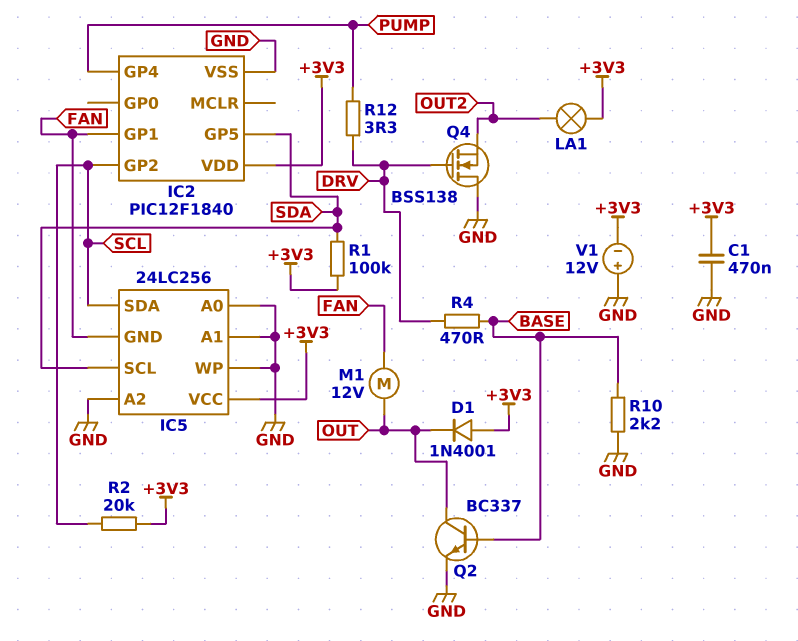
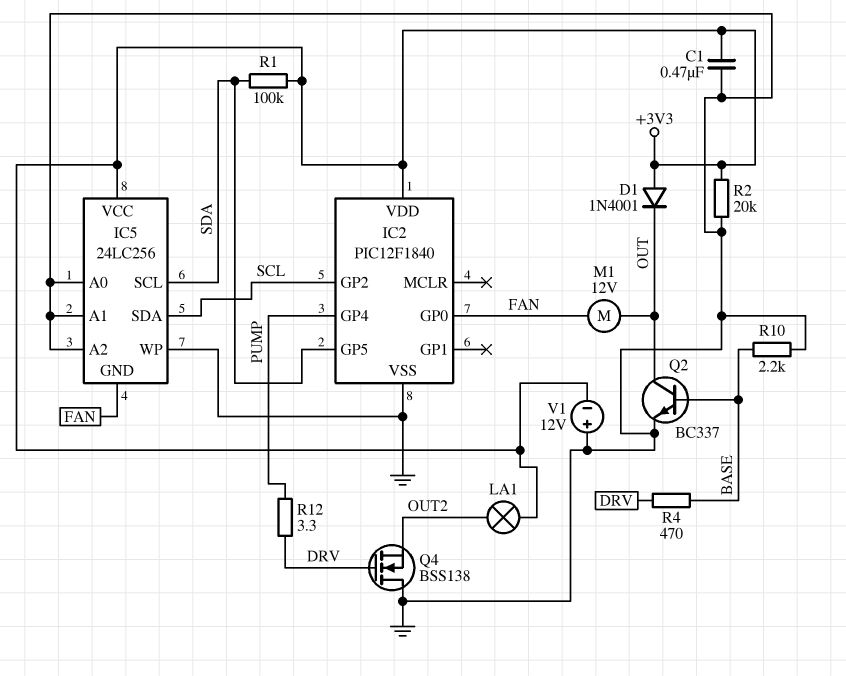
IC2 pin GP0: none -> FAN
IC2 pin GP1: FAN -> none
R2: 20k (+3V3, SCL) -> 20k (+3V3, GND)

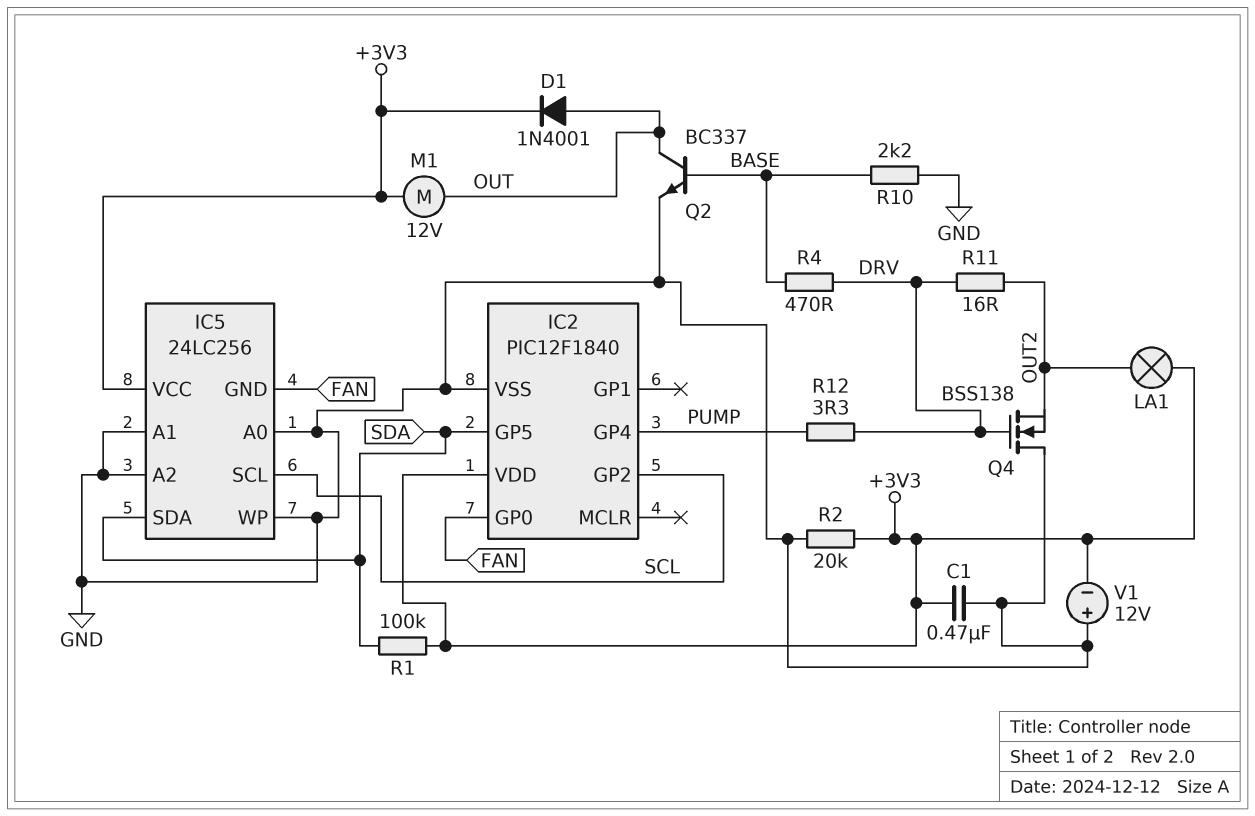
D1: diode 1N4001 (A +3V3, K OUT) -> diode 1N4001 (A OUT, K +3V3)
IC5 pin SCL: SDA -> SCL
IC5 pin SDA: SCL -> SDA
M1: motor 12V (FAN, OUT) -> motor 12V (+3V3, OUT)
R11: none -> 16 (DRV, OUT2)

